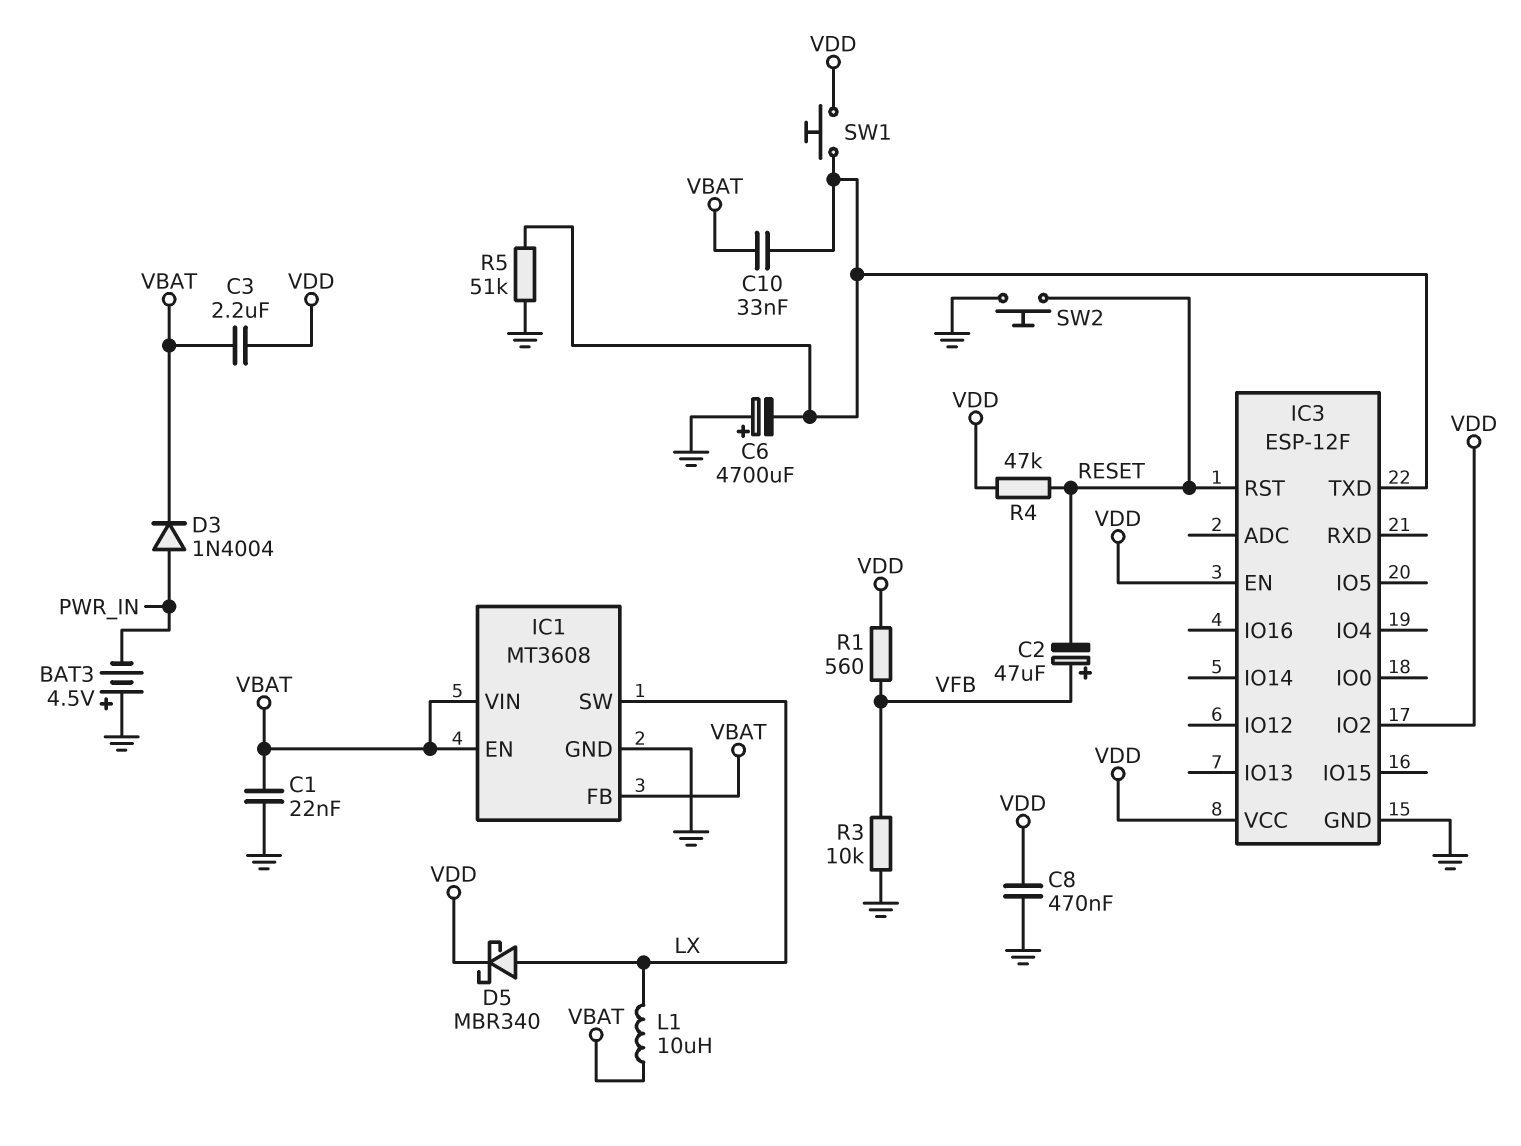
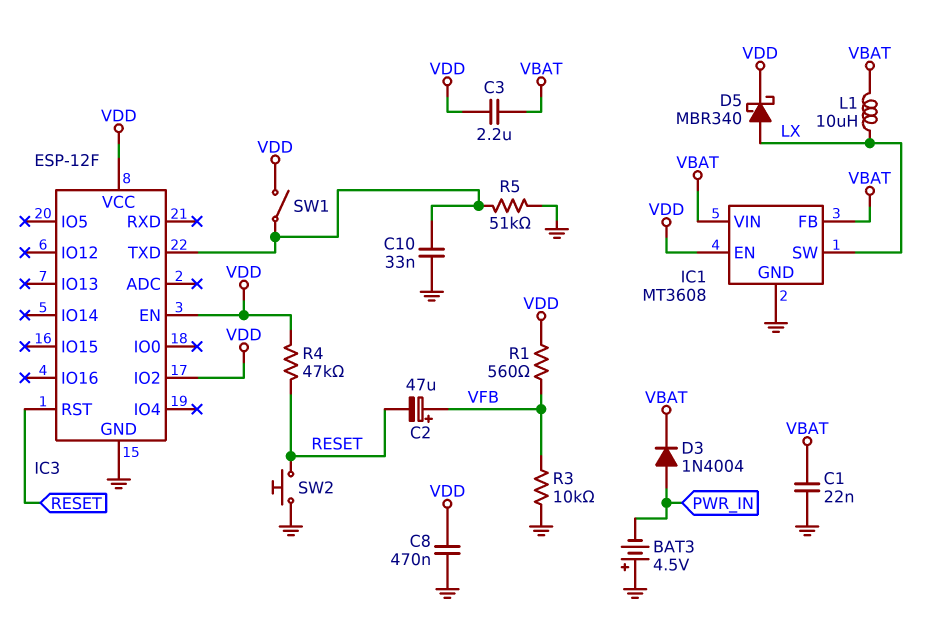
C6: 4700uF (plus GND, minus IC3/TXD) -> none
C10: 33nF (IC3/TXD, VBAT) -> 33nF (GND, IC3/TXD)
IC1 pin EN: VBAT -> VDD
SW1: button (IC3/TXD, VDD) -> switch (IC3/TXD, VDD)

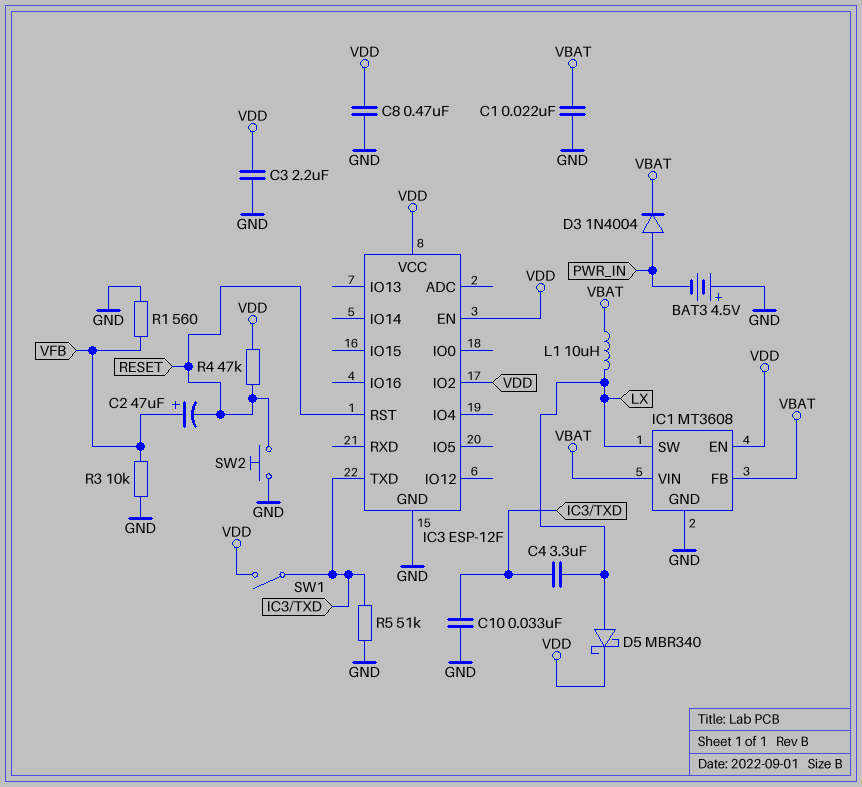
C3: 2.2uF (VBAT, VDD) -> 2.2uF (GND, VDD)
C4: none -> 3.3uF (IC3/TXD, LX)
R1: 560 (VDD, VFB) -> 560 (GND, VFB)

